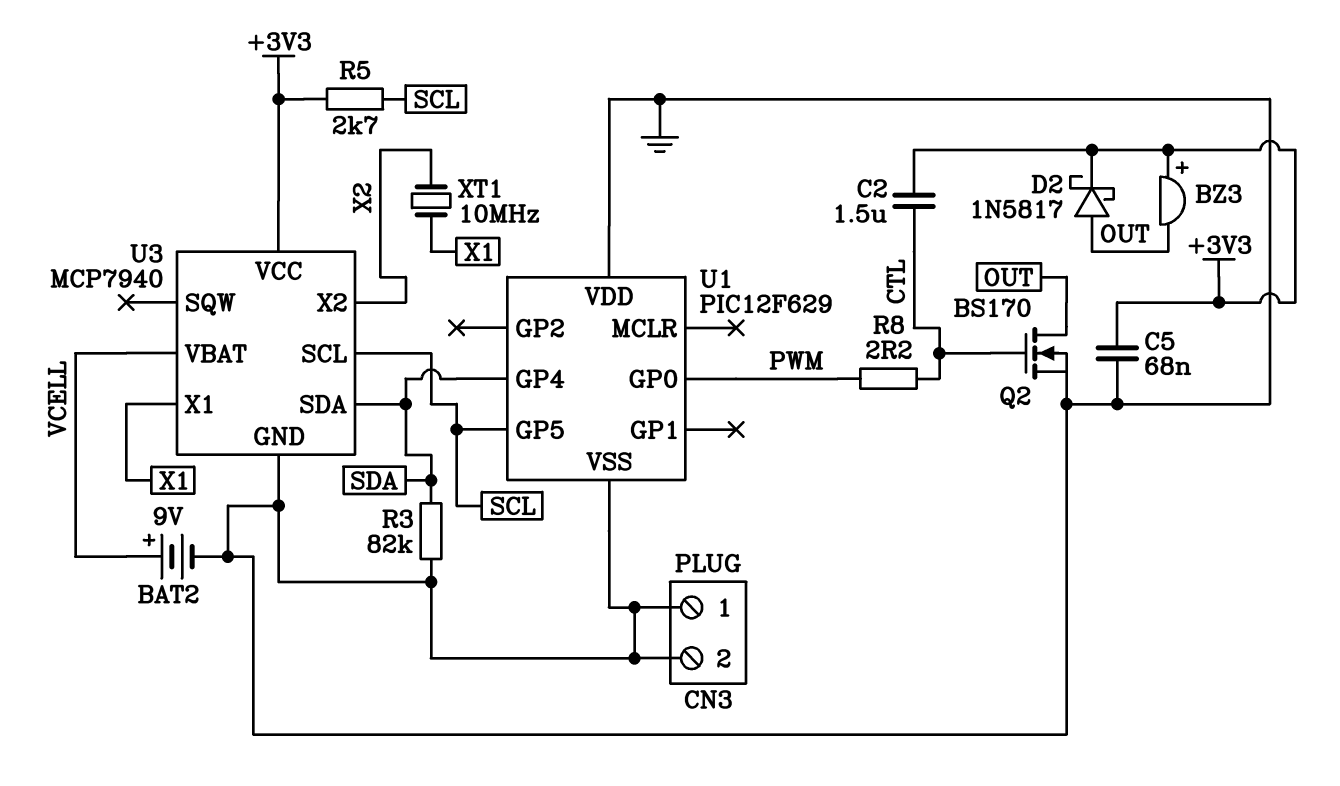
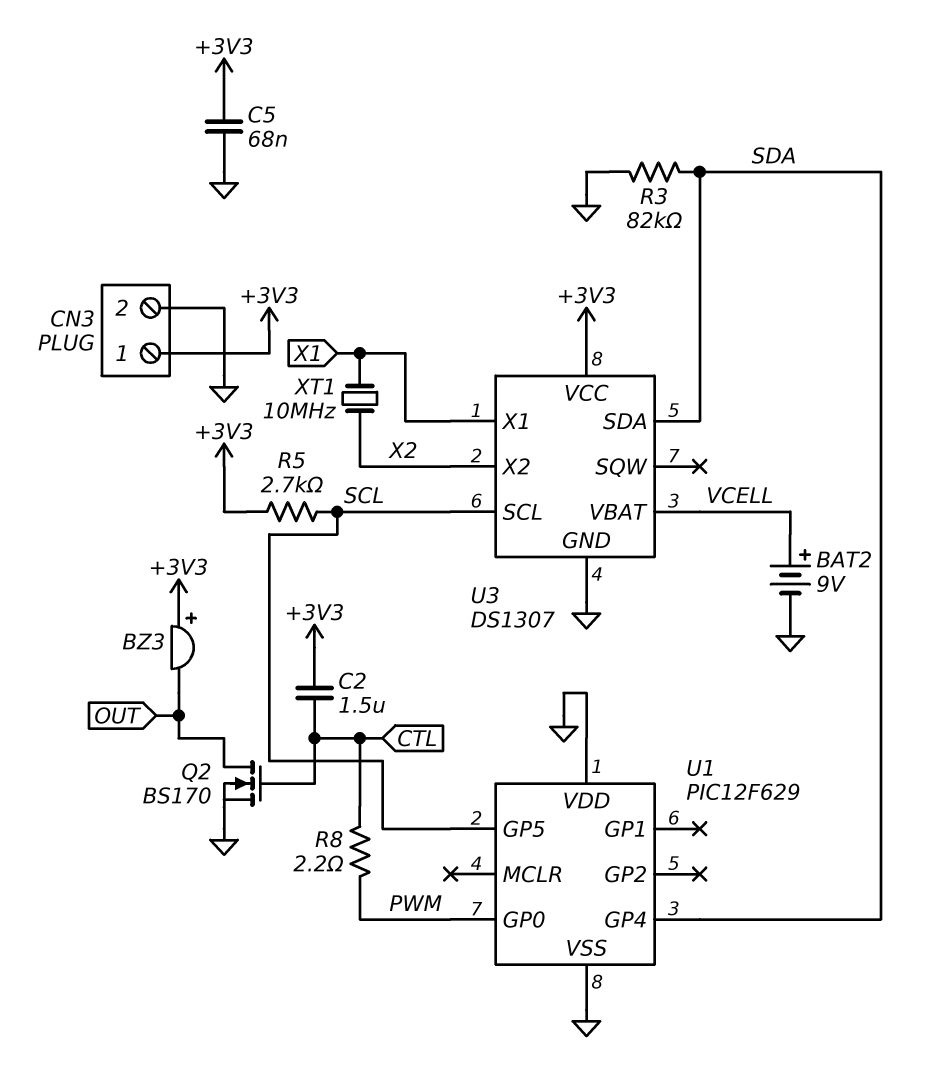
CN3 pin 1: GND -> +3V3
D2: schottky 1N5817 (A OUT, K +3V3) -> none
U3: MCP7940 -> DS1307

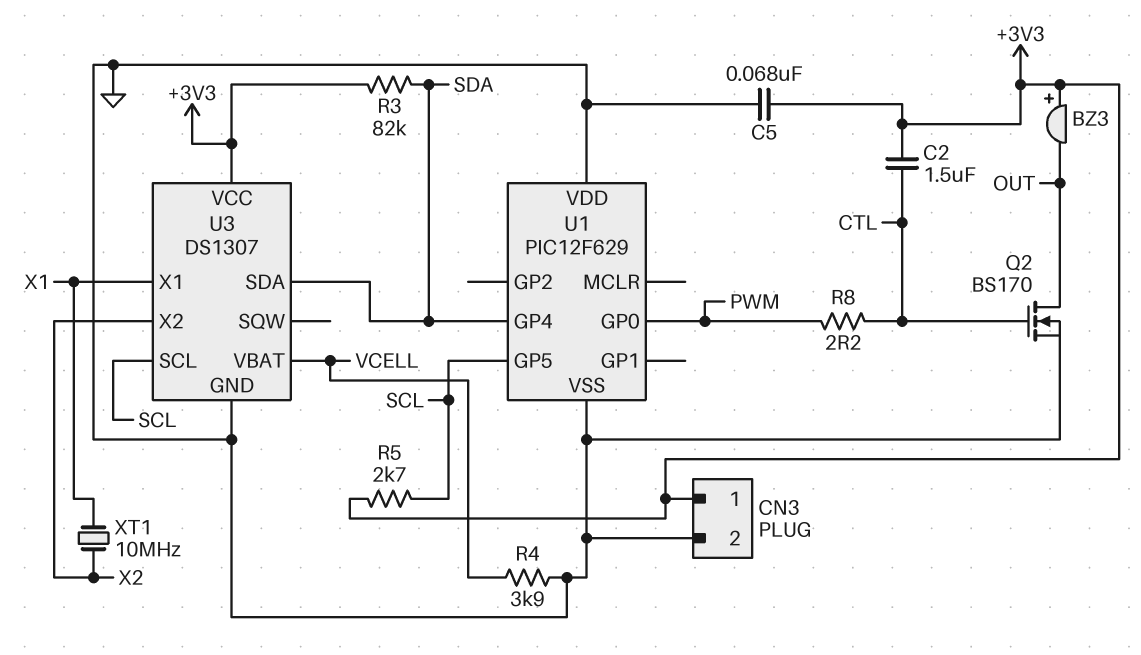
BAT2: 9V (plus VCELL, minus GND) -> none
R3: 82k (GND, SDA) -> 82k (+3V3, SDA)
R4: none -> 3.9k (GND, VCELL)

